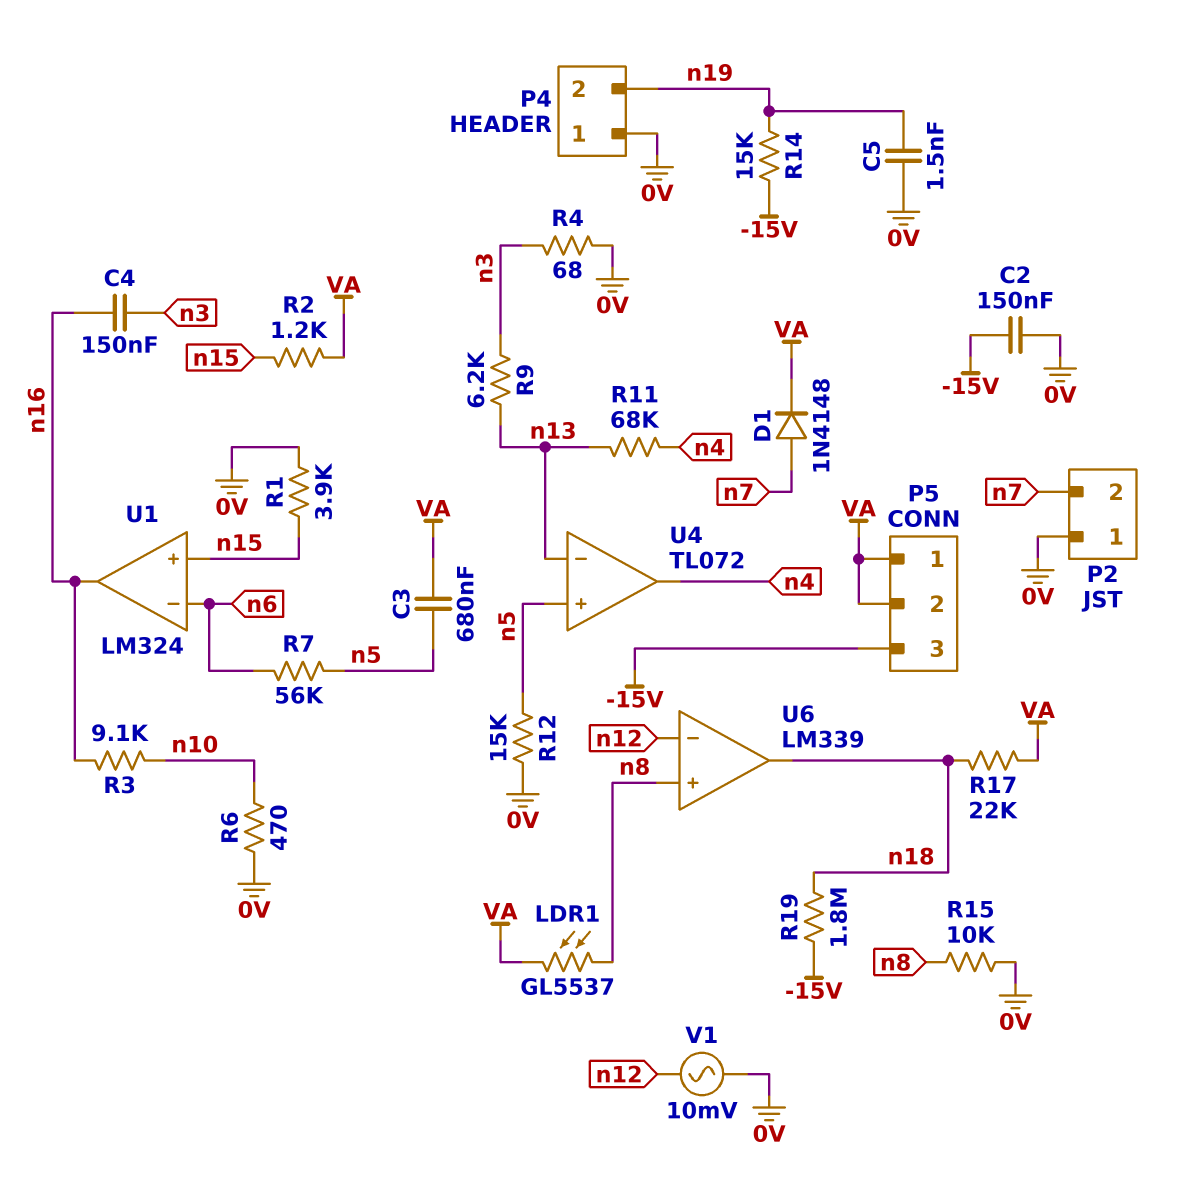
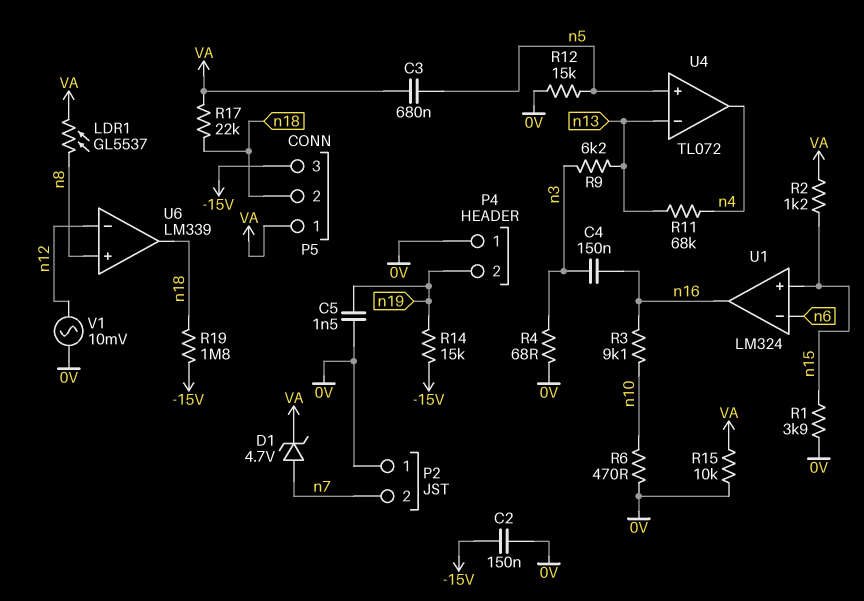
D1: diode 1N4148 (A n7, K VA) -> zener 4.7V (A n7, K VA)
P5 pin 2: VA -> n18
R7: 56k (n5, n6) -> none
R15: 10k (0V, n8) -> 10k (0V, VA)

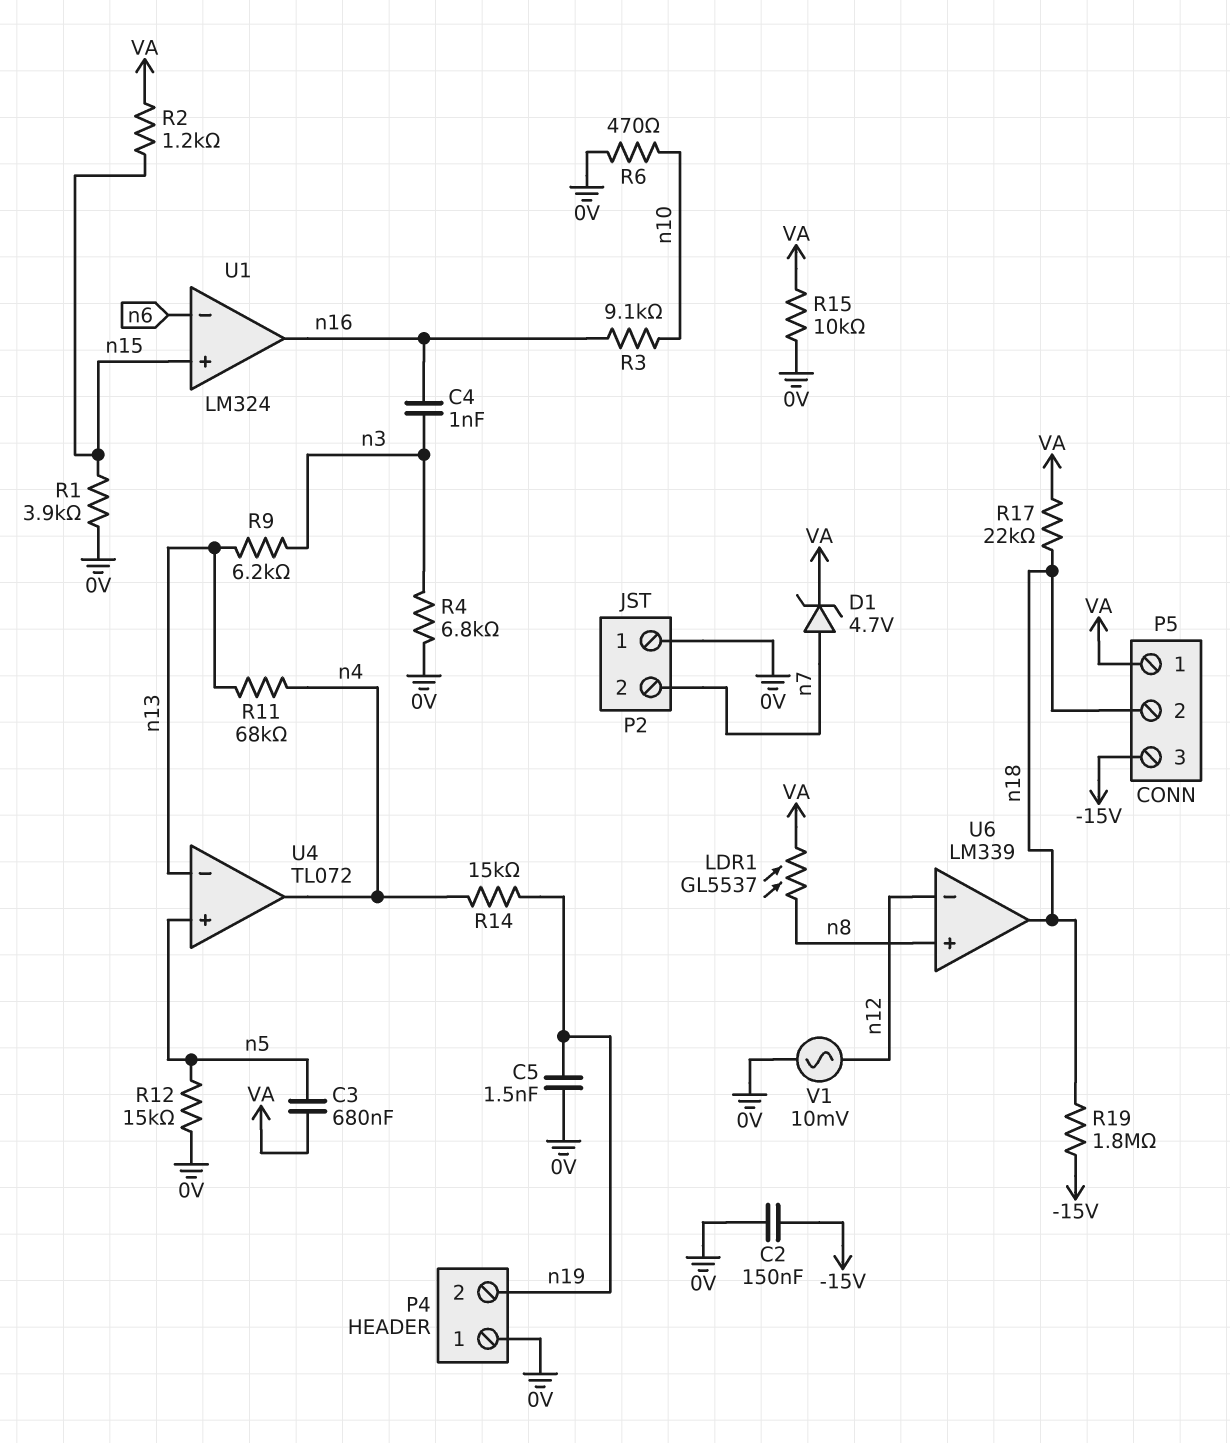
C4: 150nF (n3, n16) -> 1nF (n3, n16)
R4: 68 (0V, n3) -> 6.8k (0V, n3)
R14: 15k (-15V, n19) -> 15k (n4, n19)

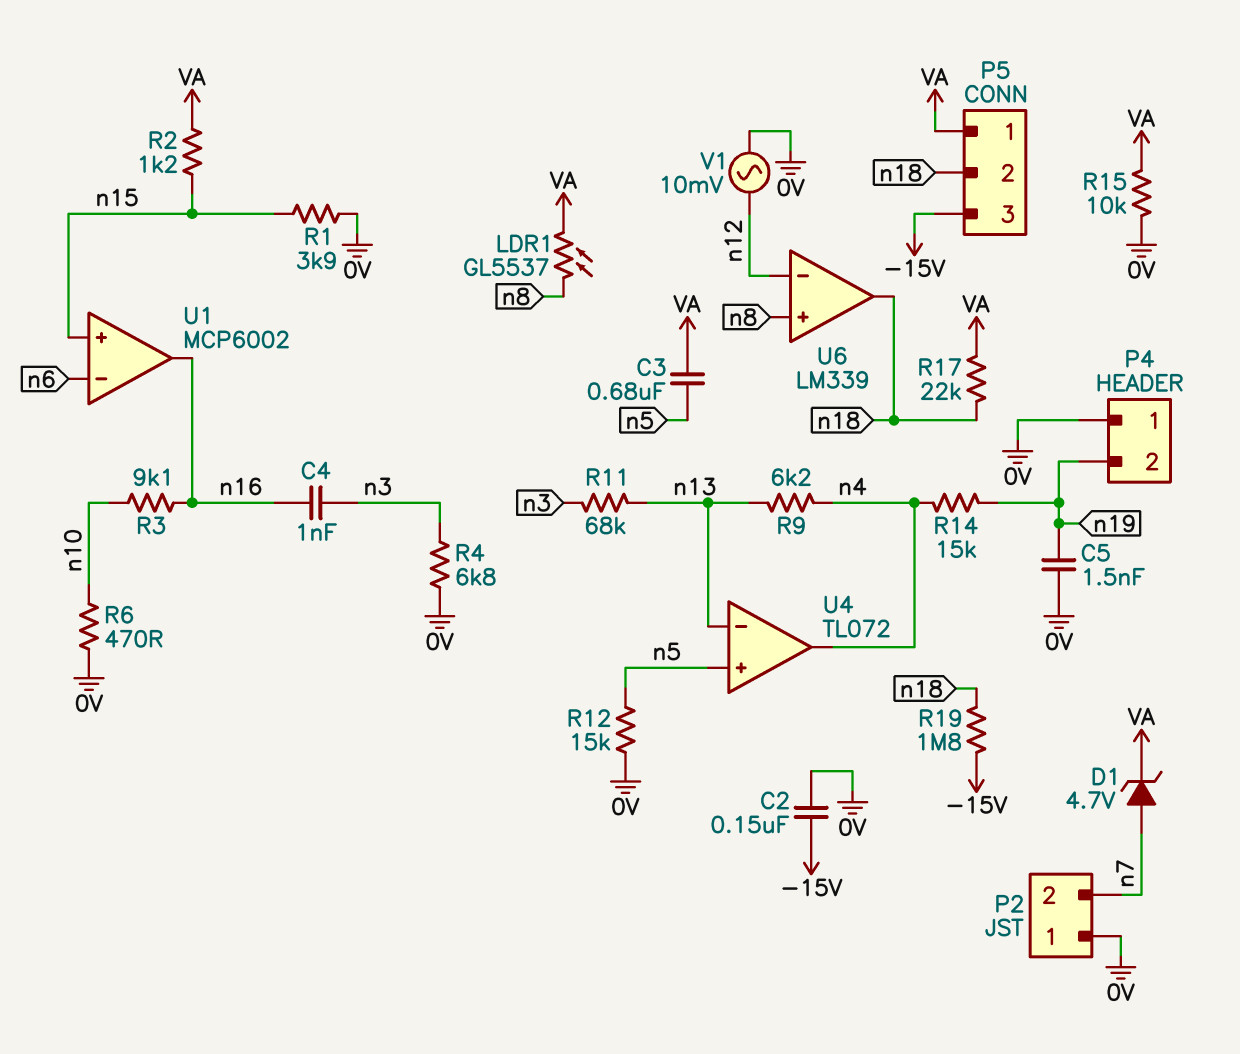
R9: 6.2k (n3, n13) -> 6.2k (n4, n13)
R11: 68k (n4, n13) -> 68k (n3, n13)
U1: LM324 -> MCP6002

